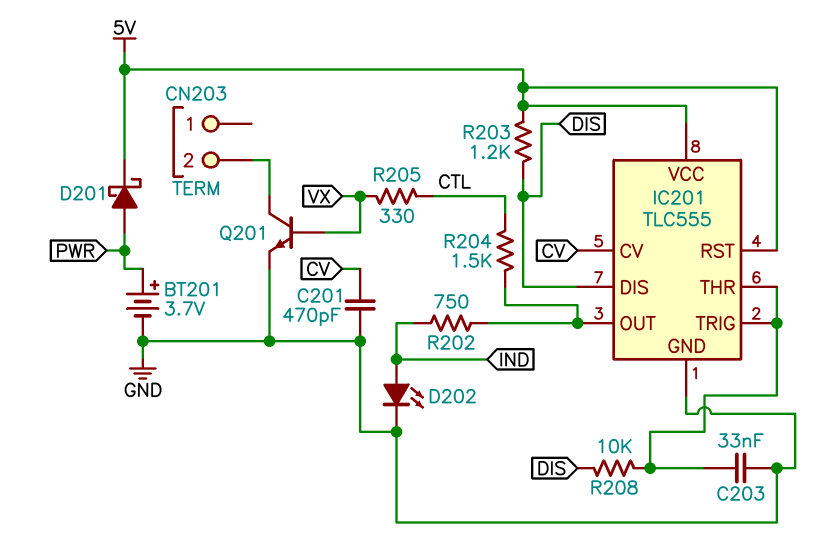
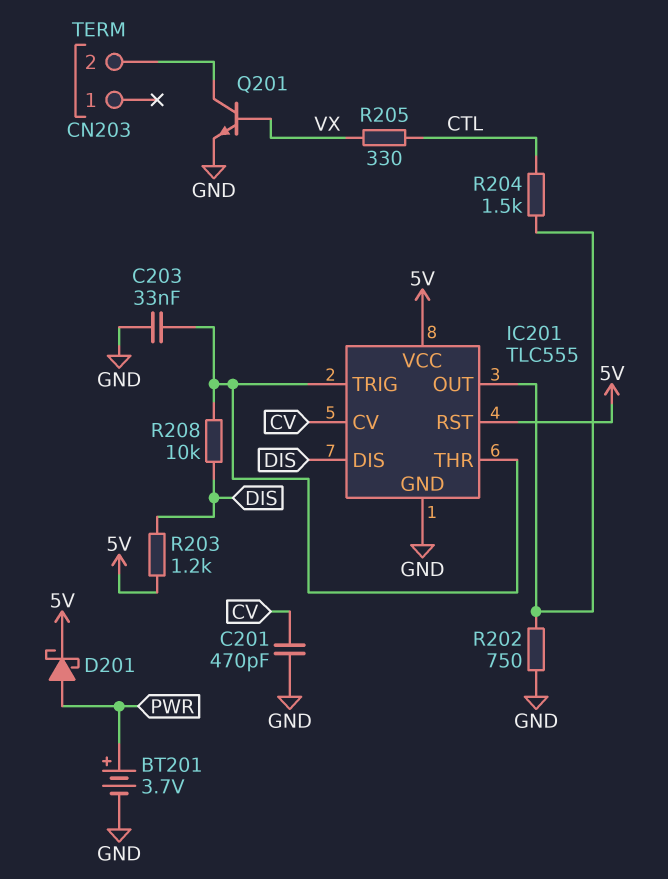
D202: LED (A IND, K GND) -> none
R202: 750 (IC201/OUT, IND) -> 750 (GND, IC201/OUT)

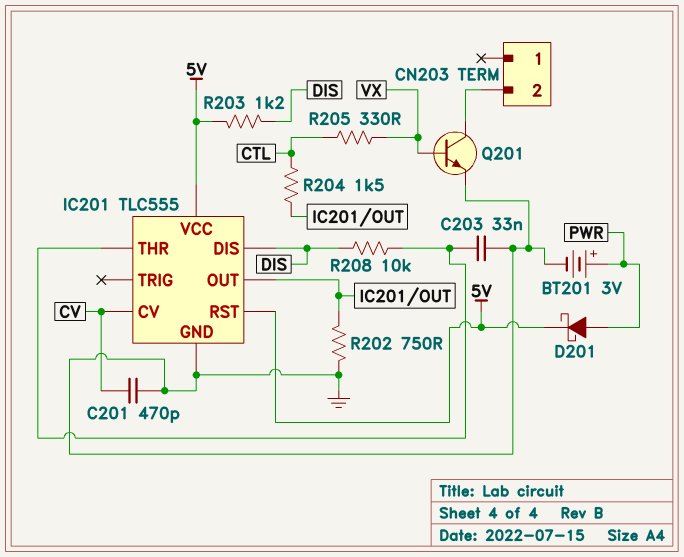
BT201: 3.7V (plus PWR, minus GND) -> 3V (plus PWR, minus GND)
IC201 pin TRIG: IC201/THR -> none

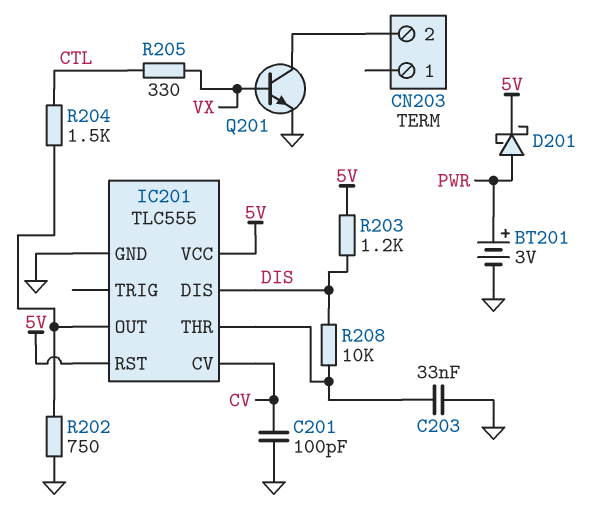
C201: 470pF (CV, GND) -> 100pF (CV, GND)

